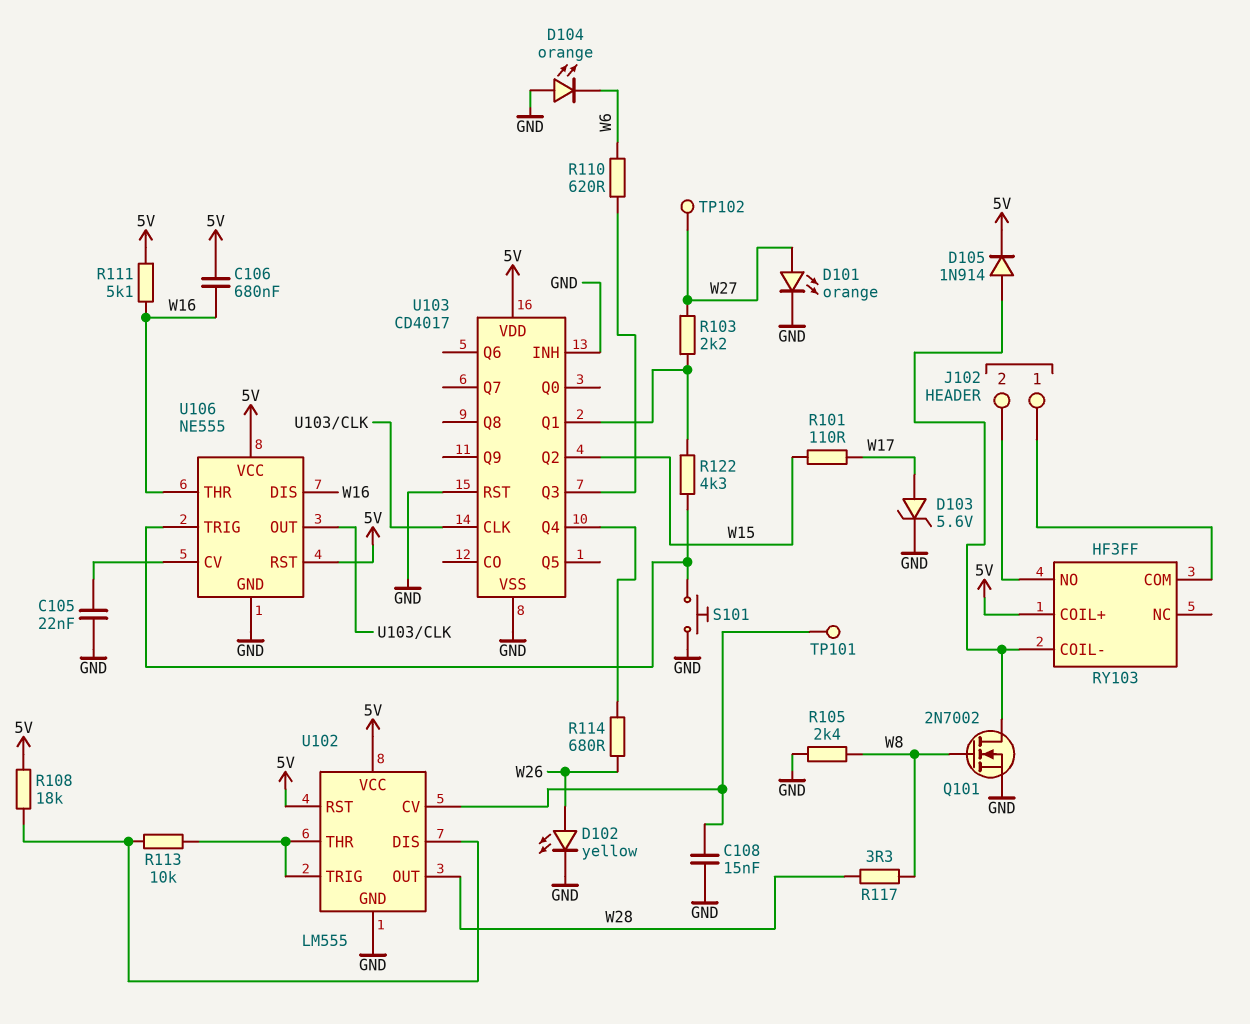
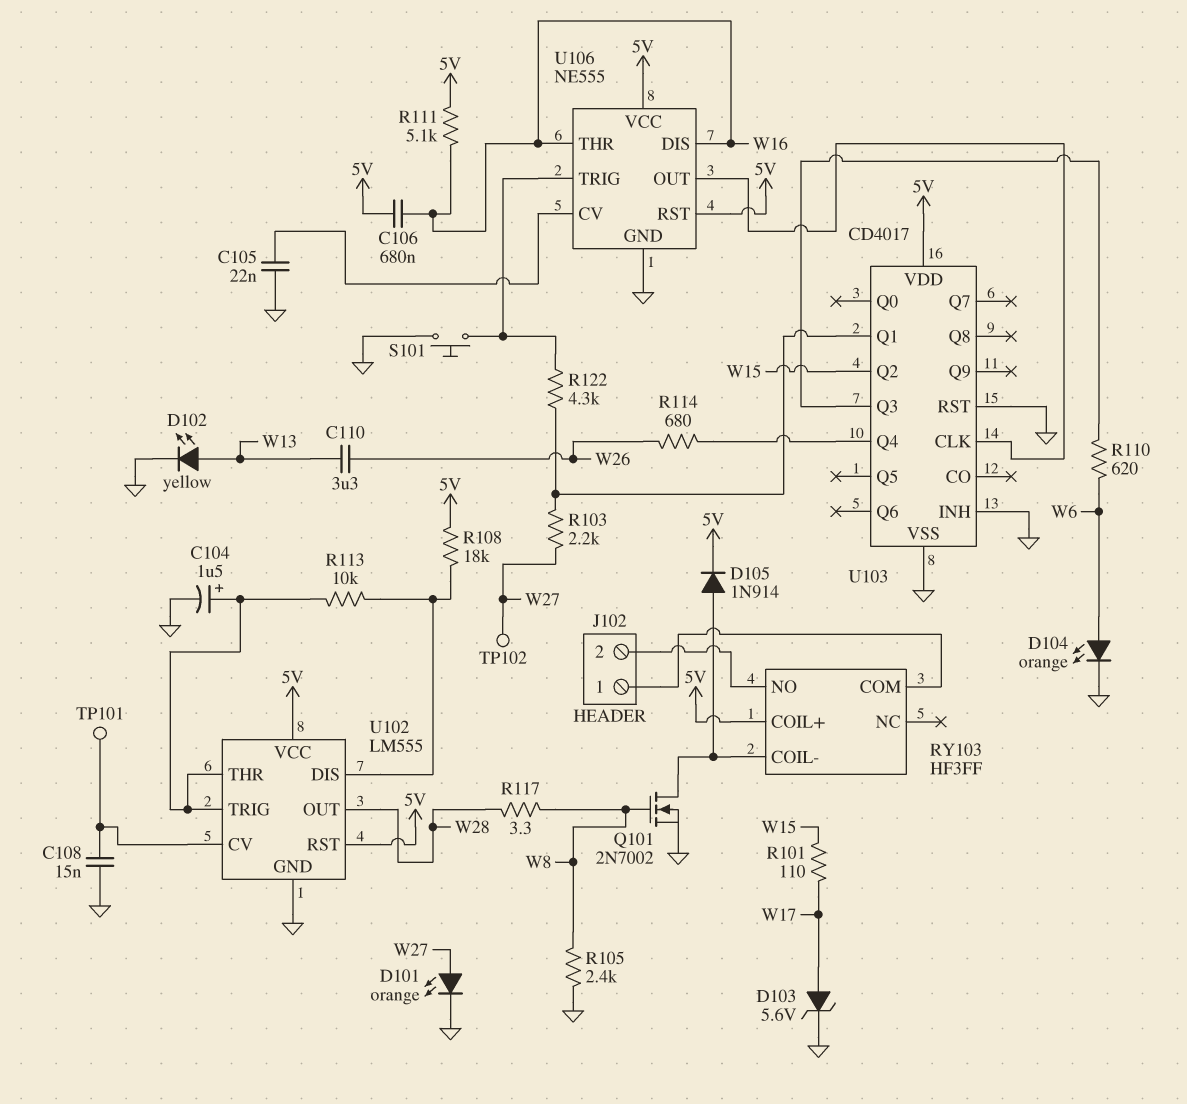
C104: none -> 1.5uF (plus U102/THR, minus GND)
C110: none -> 3.3uF (W13, W26)
D102: LED yellow (A W26, K GND) -> LED yellow (A W13, K GND)
D104: LED orange (A GND, K W6) -> LED orange (A W6, K GND)

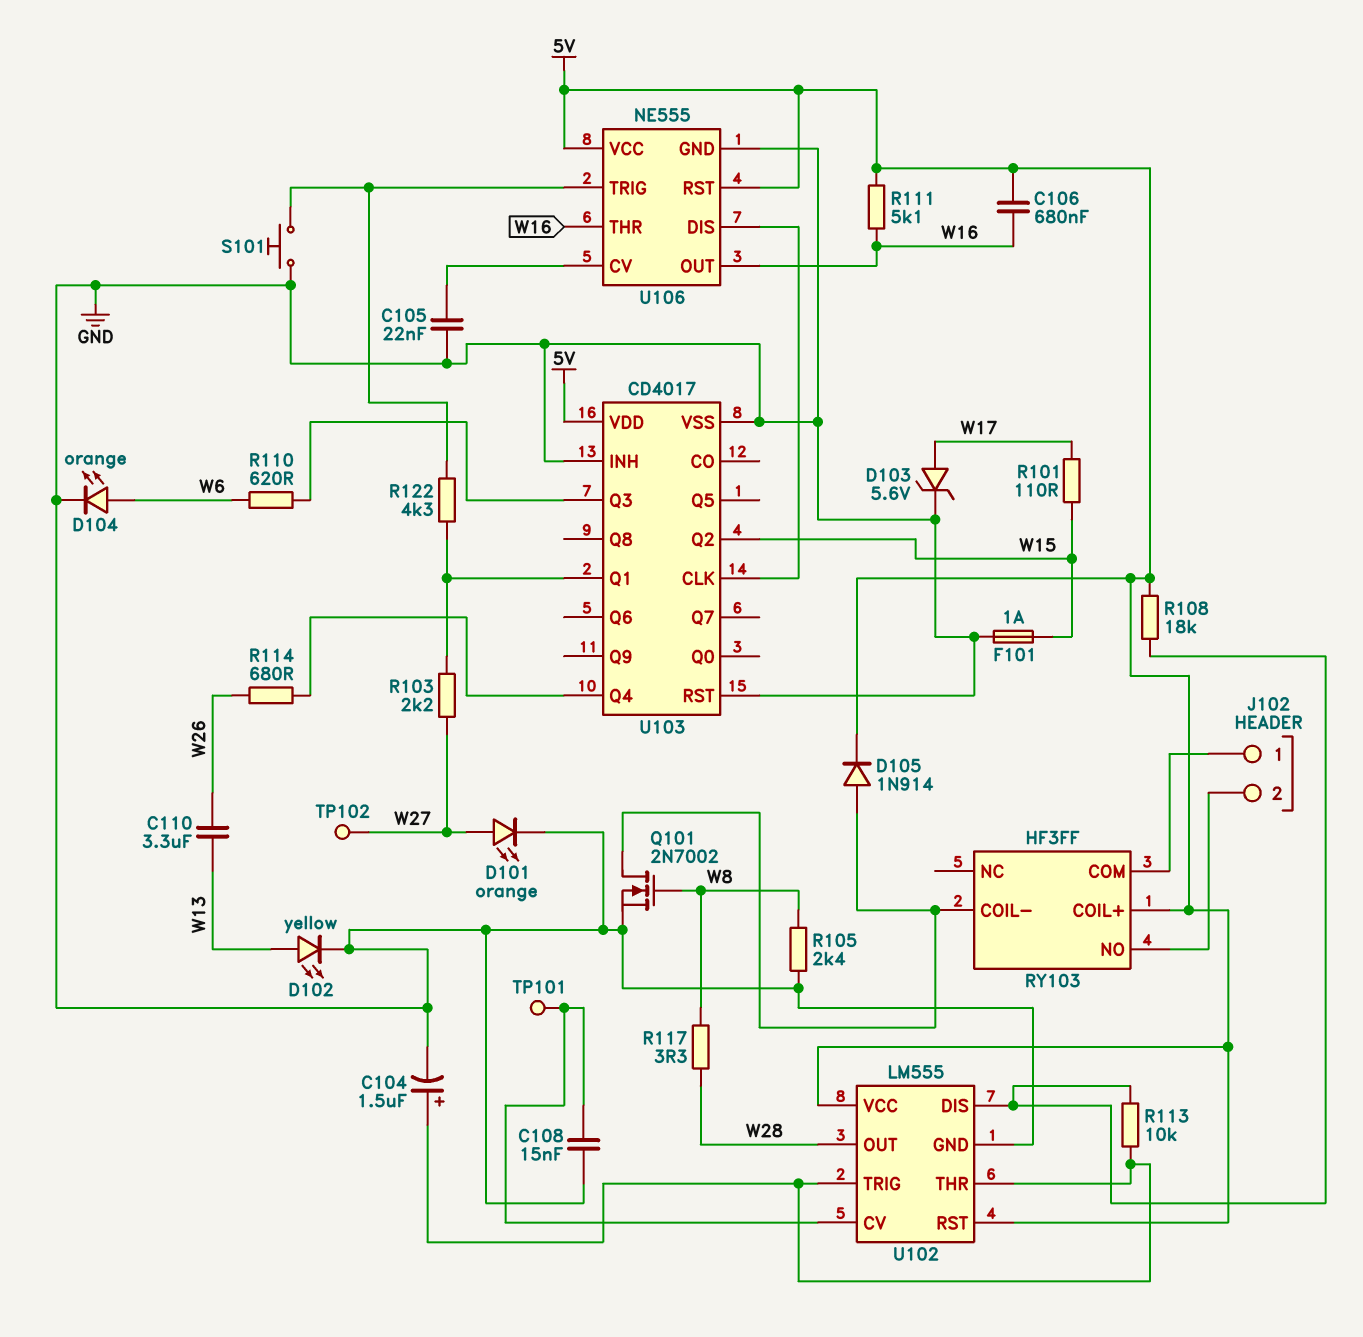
F101: none -> 1A (GND, W15)
U106 pin DIS: W16 -> U103/CLK
U106 pin OUT: U103/CLK -> W16

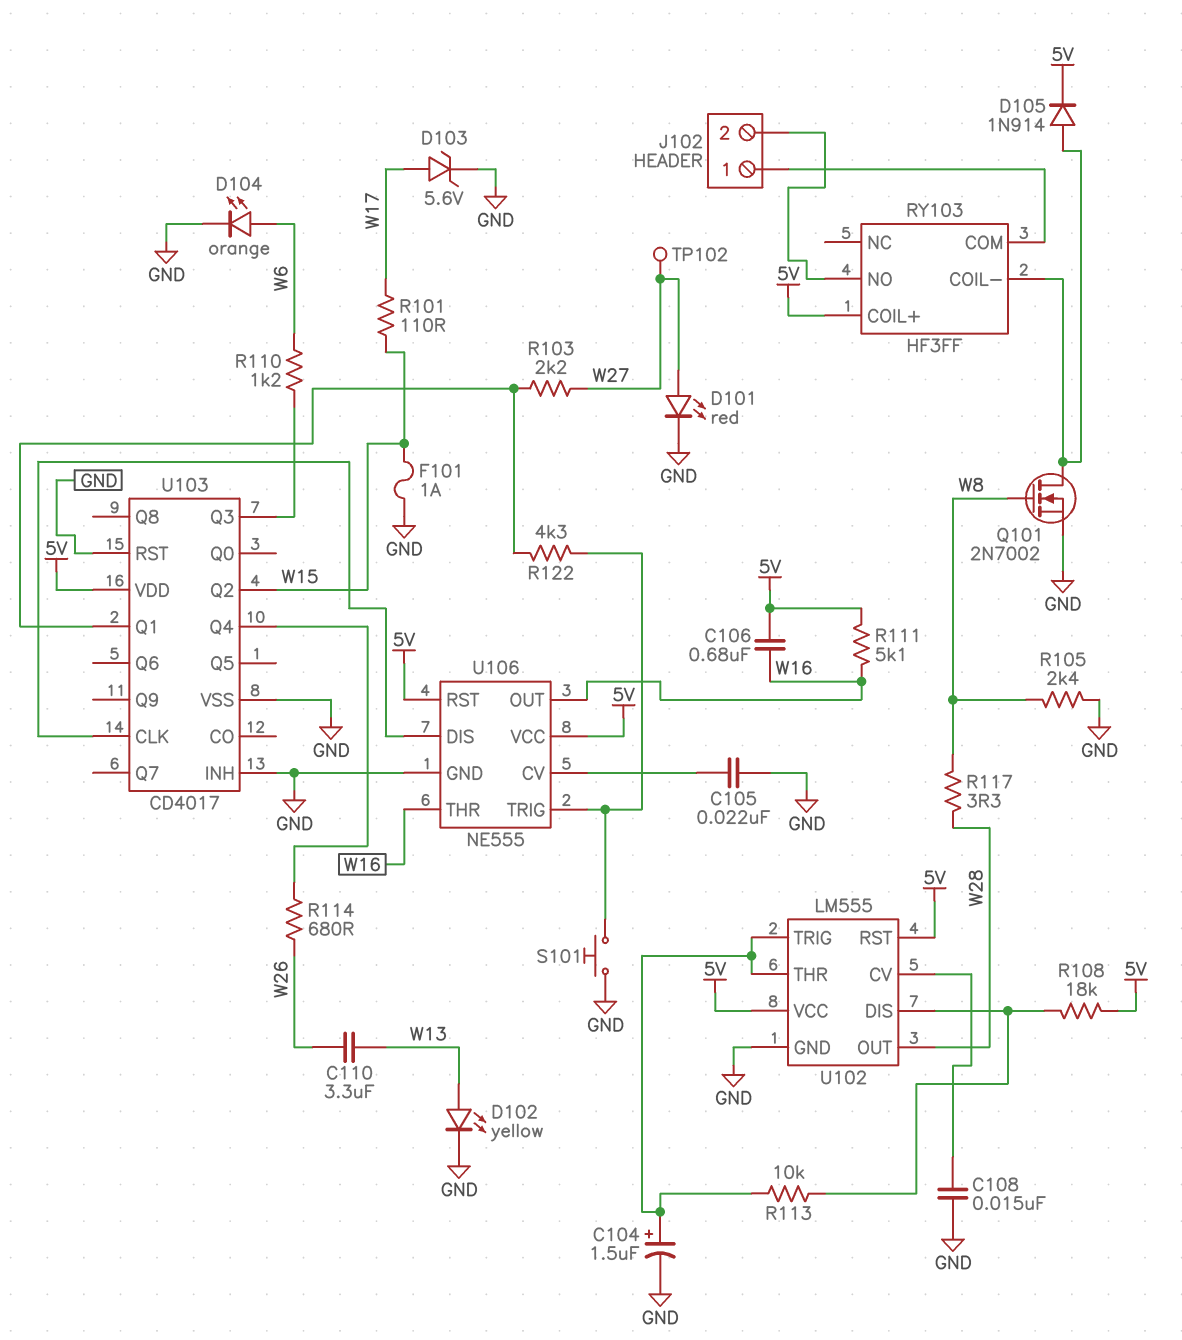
D101: LED orange (A W27, K GND) -> LED red (A W27, K GND)
R110: 620 (U103/Q3, W6) -> 1.2k (U103/Q3, W6)
TP101: test point (U102/CV) -> none

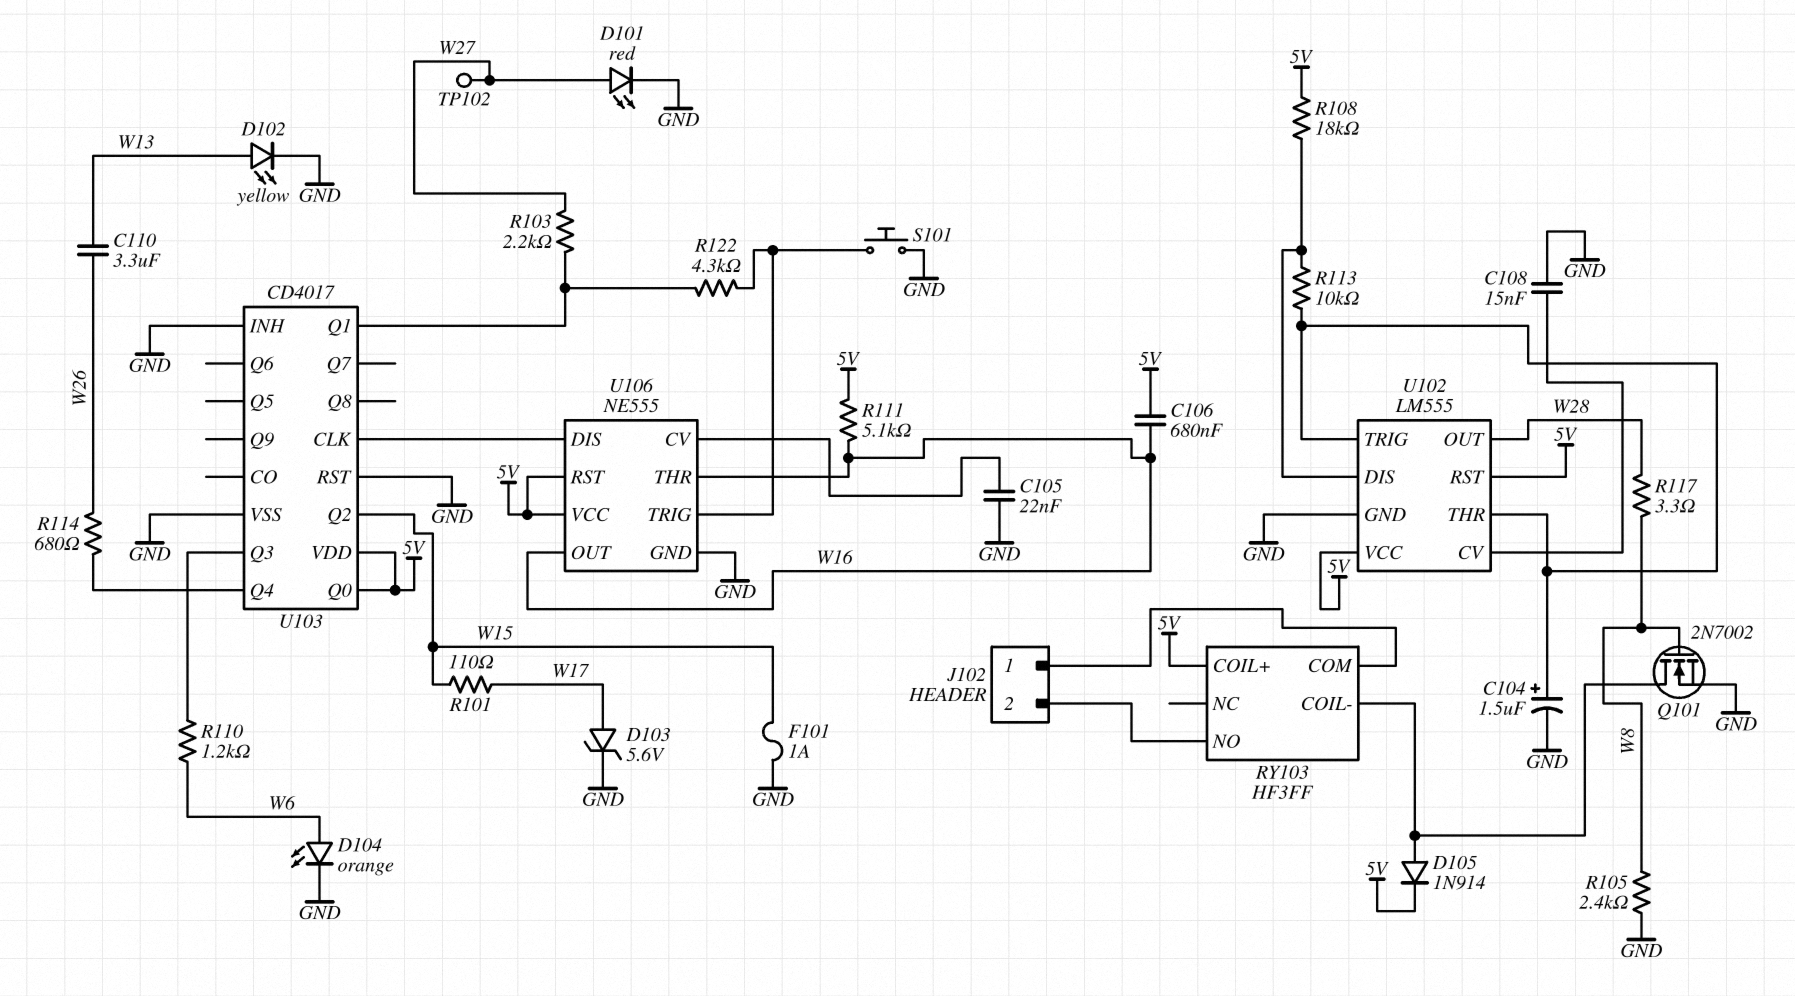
U103 pin Q0: none -> 5V

